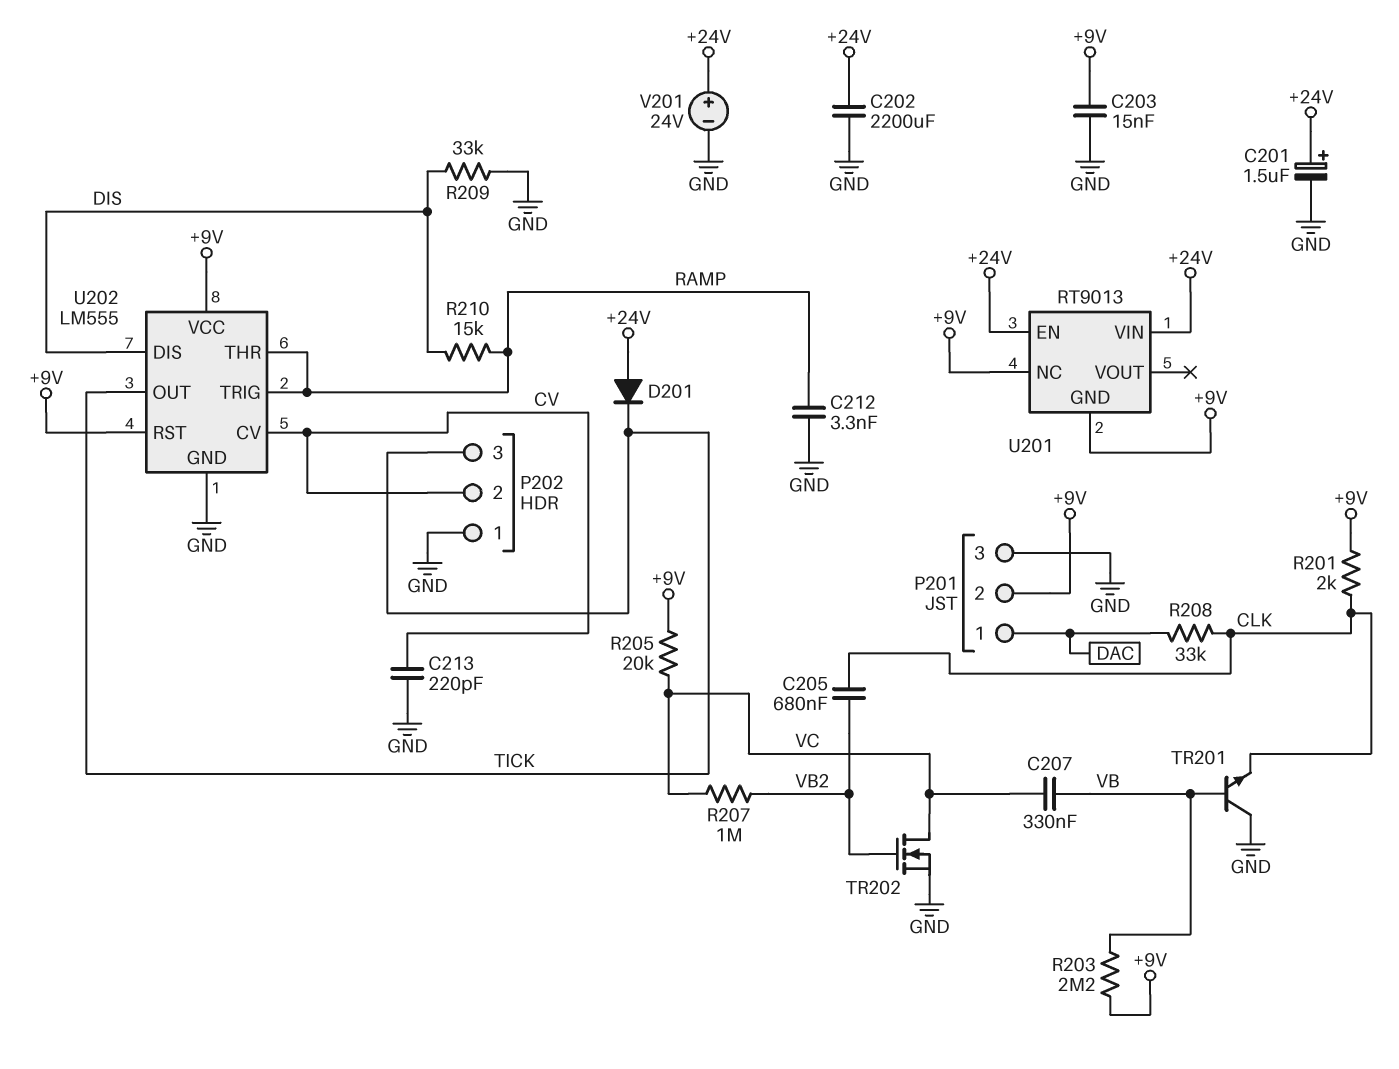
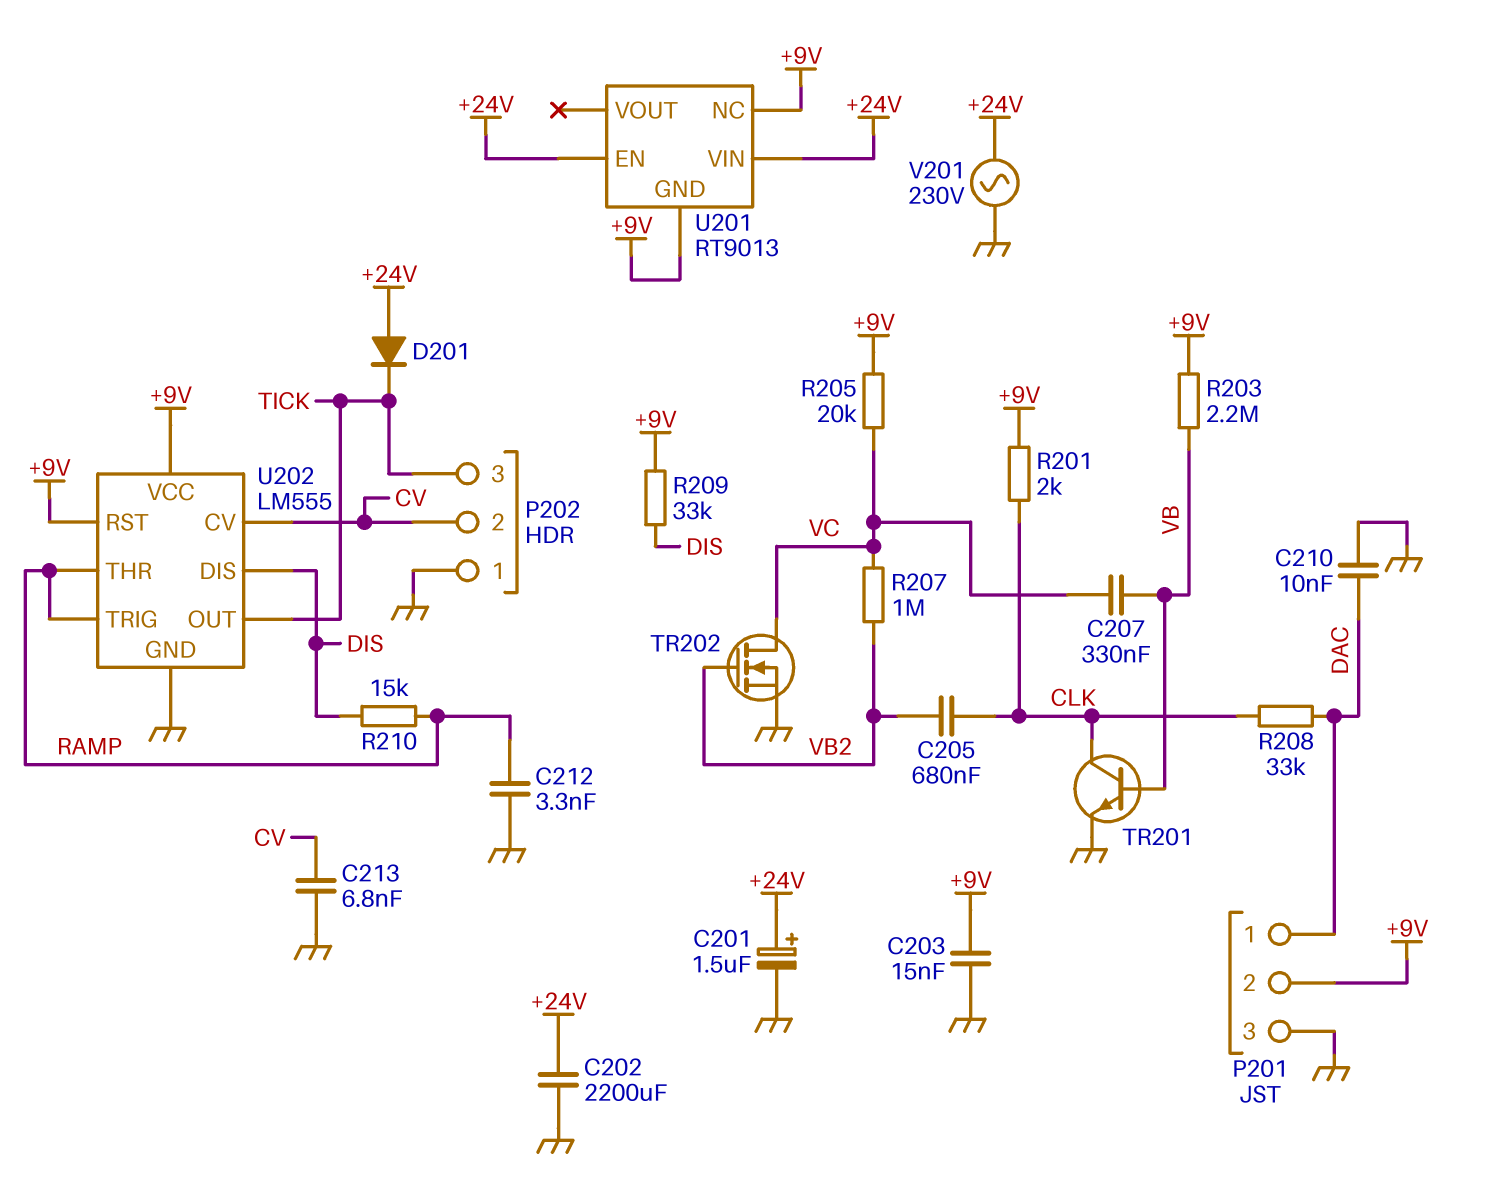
C210: none -> 10nF (DAC, GND)
C213: 220pF (CV, GND) -> 6.8nF (CV, GND)
R209: 33k (DIS, GND) -> 33k (+9V, DIS)
TR201: NPN (B VB, C GND, E CLK) -> NPN (B VB, C CLK, E GND)
V201: 24V (plus +24V, minus GND) -> AC 230V (+24V, GND)

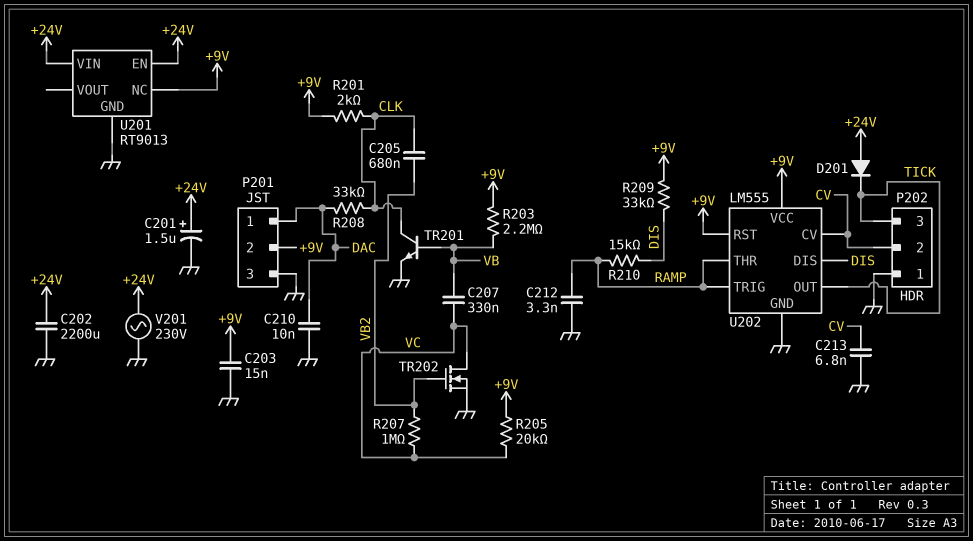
U201 pin GND: +9V -> GND

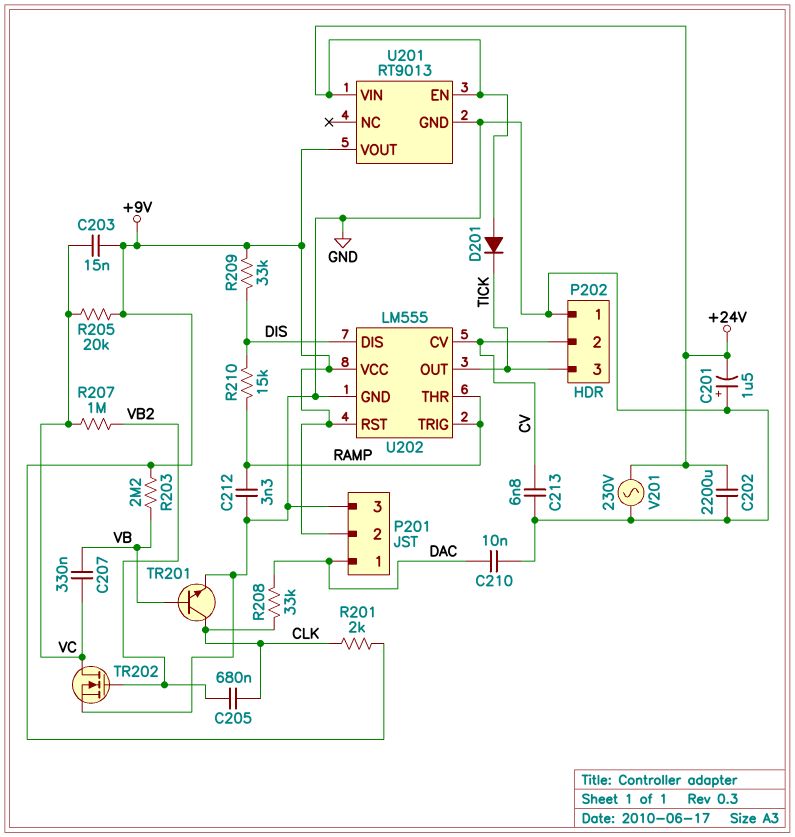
C201: 1.5uF (plus +24V, minus GND) -> 1.5uF (plus GND, minus +24V)
C203: 15nF (+9V, GND) -> 15nF (+9V, VC)
U201 pin NC: +9V -> none
U201 pin VOUT: none -> +9V

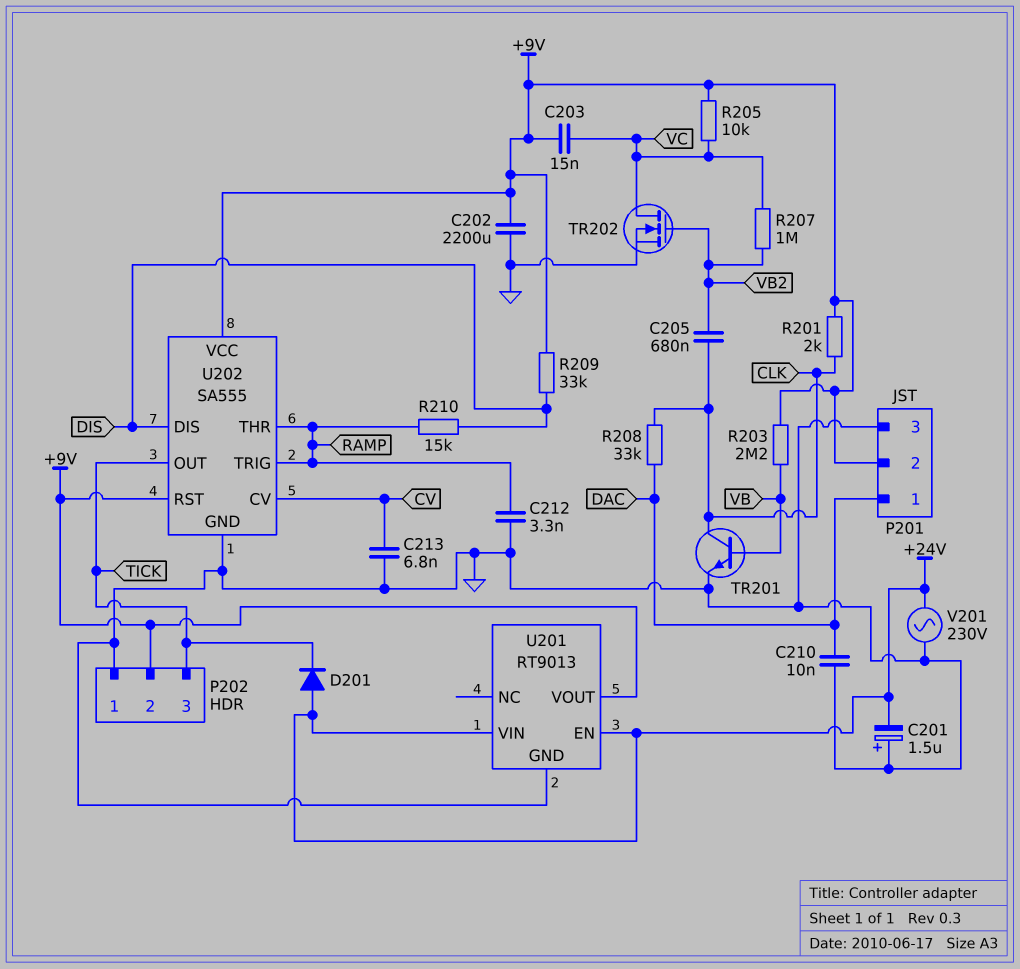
C202: 2200uF (+24V, GND) -> 2200uF (+9V, GND)
C207: 330nF (VB, VC) -> none
P202 pin 2: CV -> +9V
R205: 20k (+9V, VC) -> 10k (+9V, VC)
U202: LM555 -> SA555

